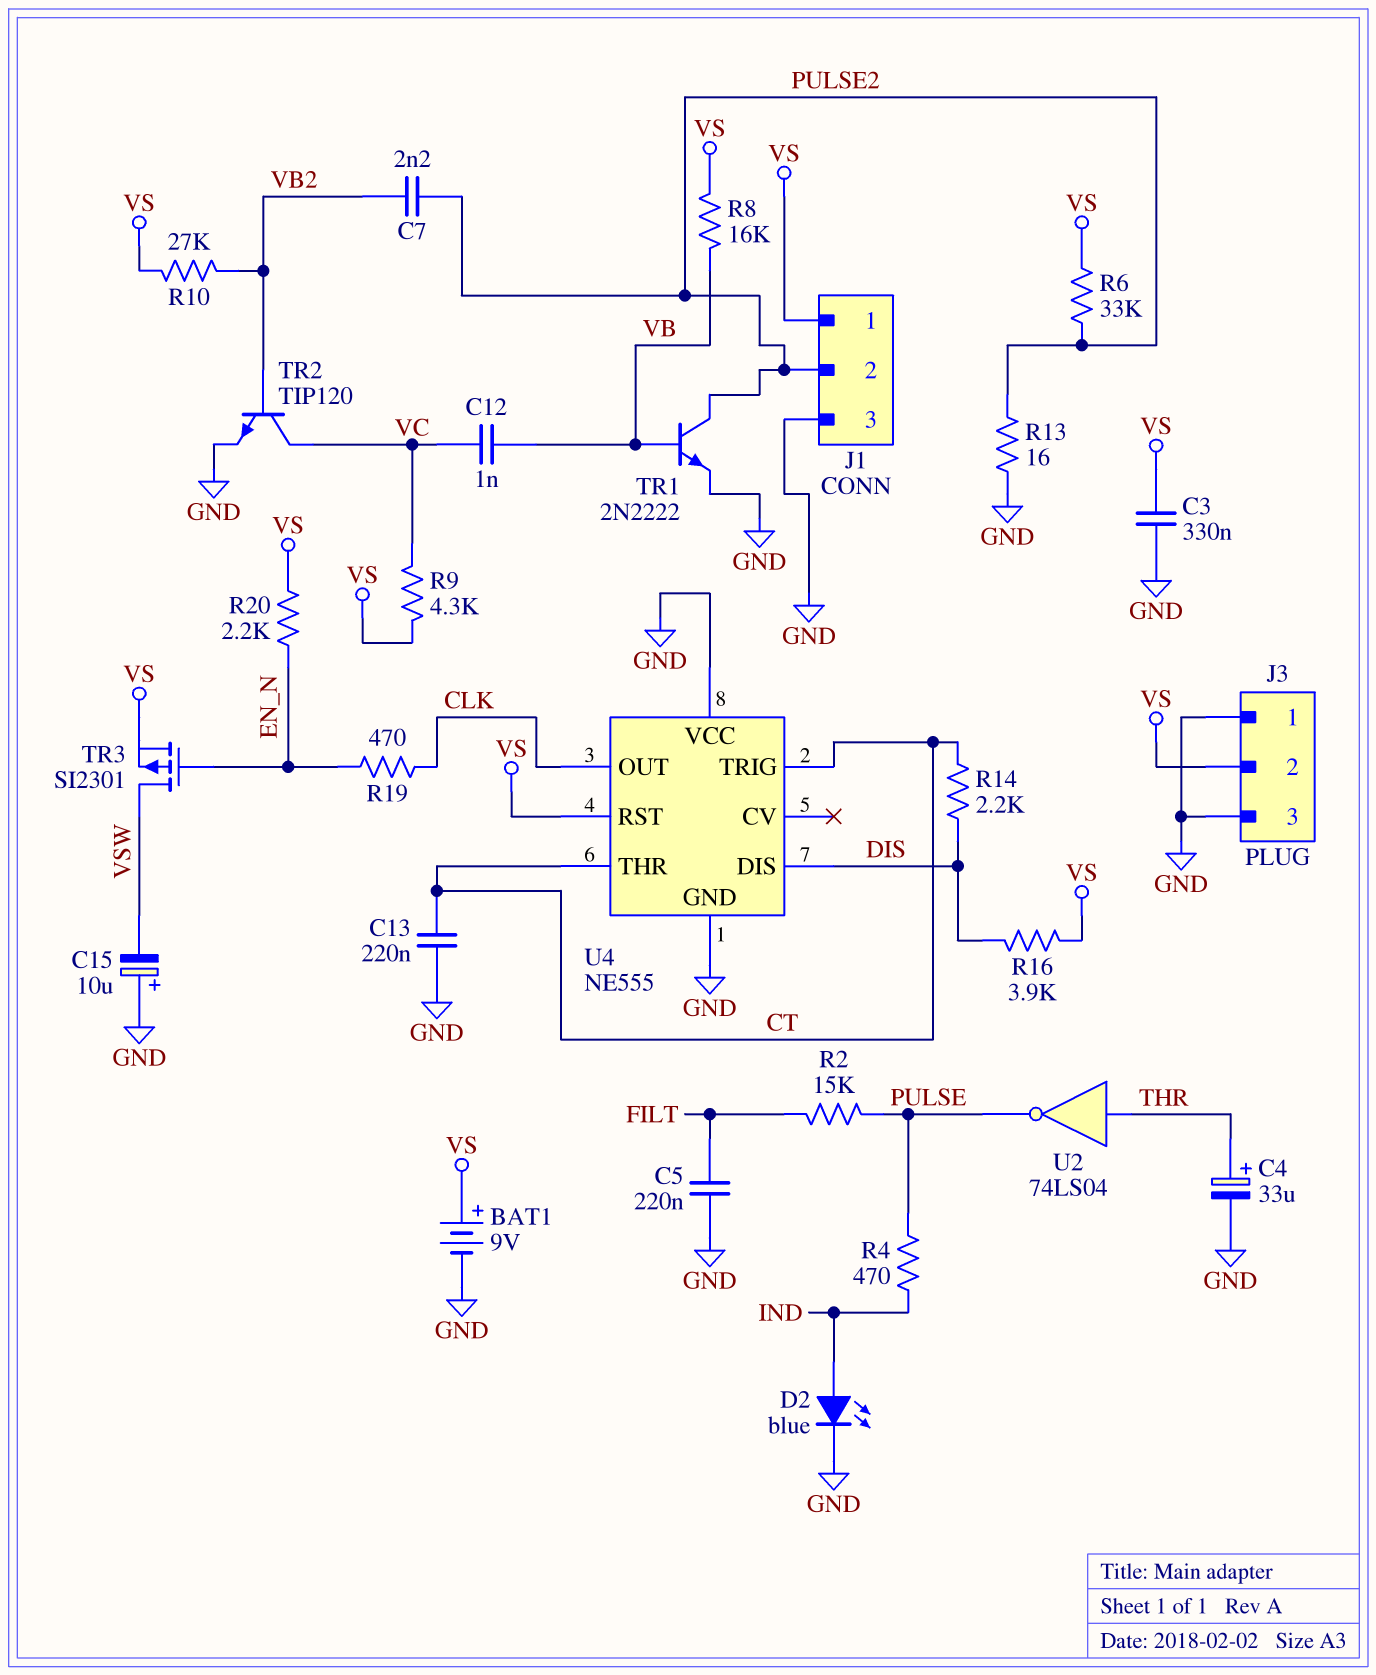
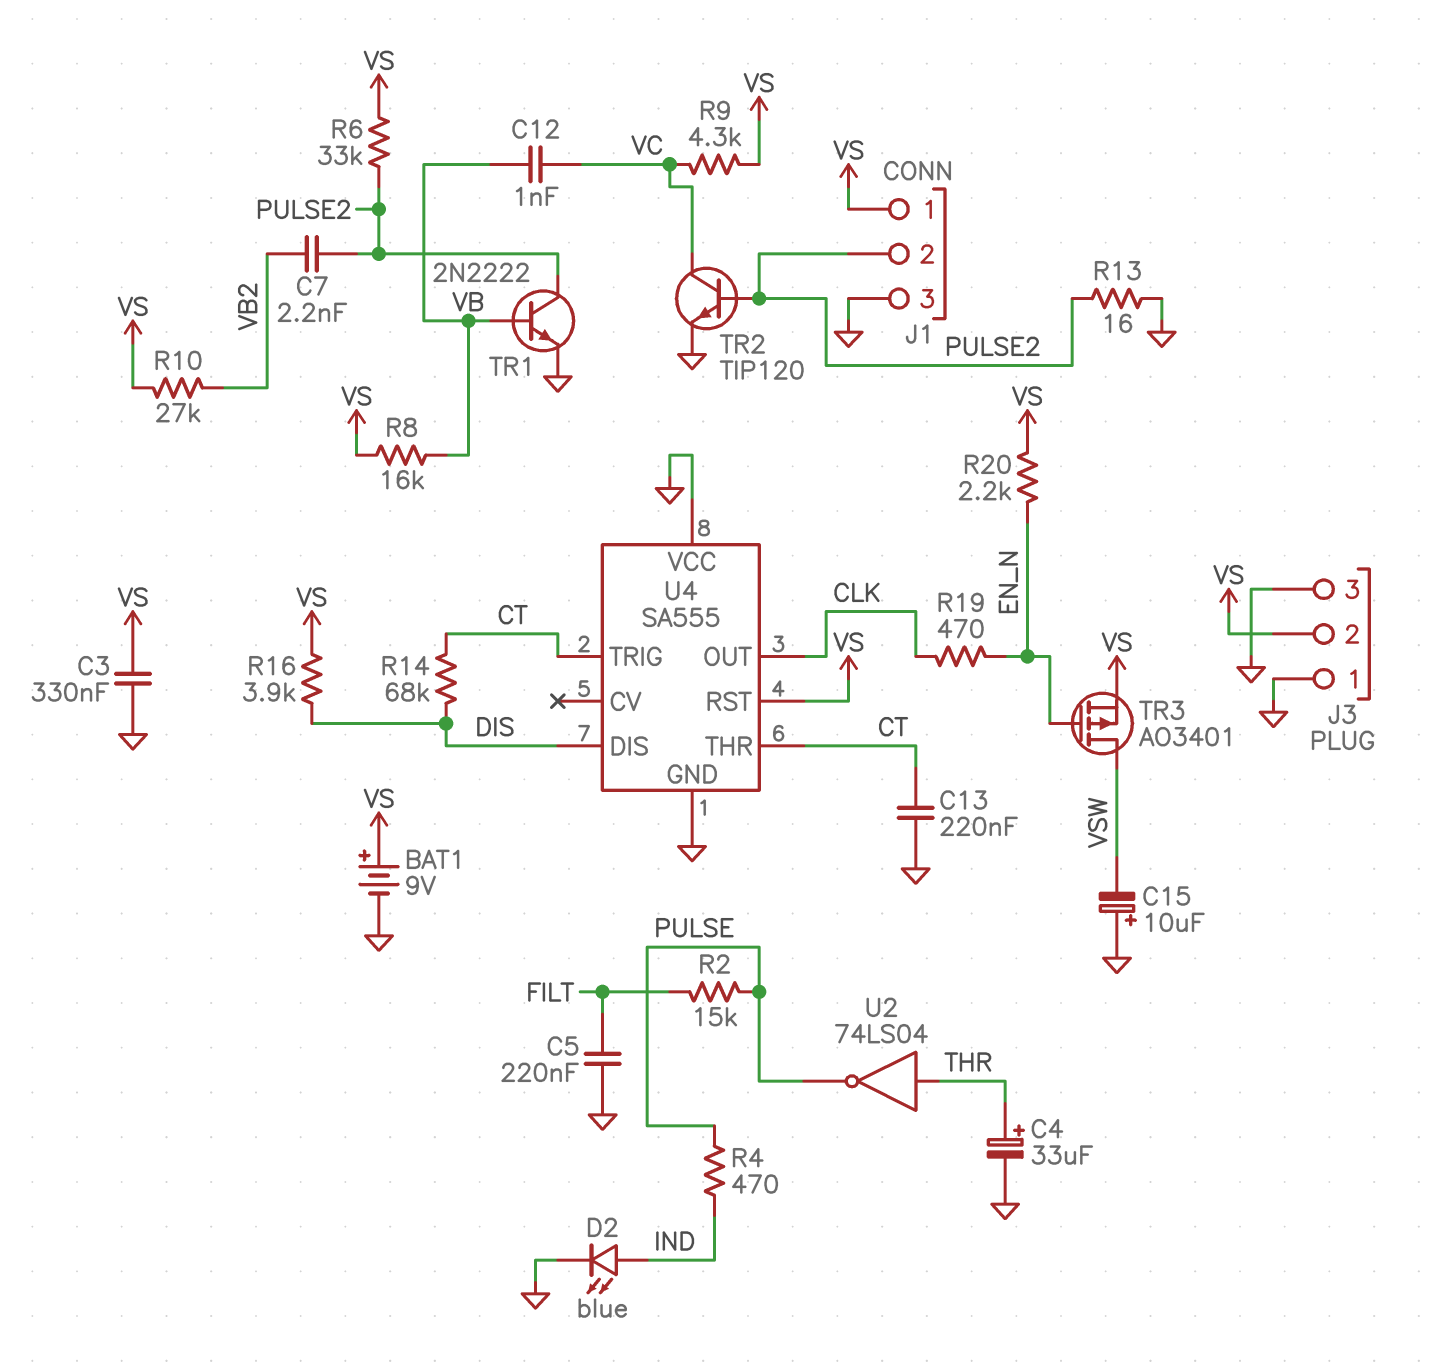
R14: 2.2k (CT, DIS) -> 68k (CT, DIS)
TR2: NPN TIP120 (B VB2, C VC, E GND) -> NPN TIP120 (B PULSE2, C VC, E GND)
TR3: PMOS SI2301 (G EN_N, D VSW, S VS) -> PMOS AO3401 (G EN_N, D VSW, S VS)
U4: NE555 -> SA555

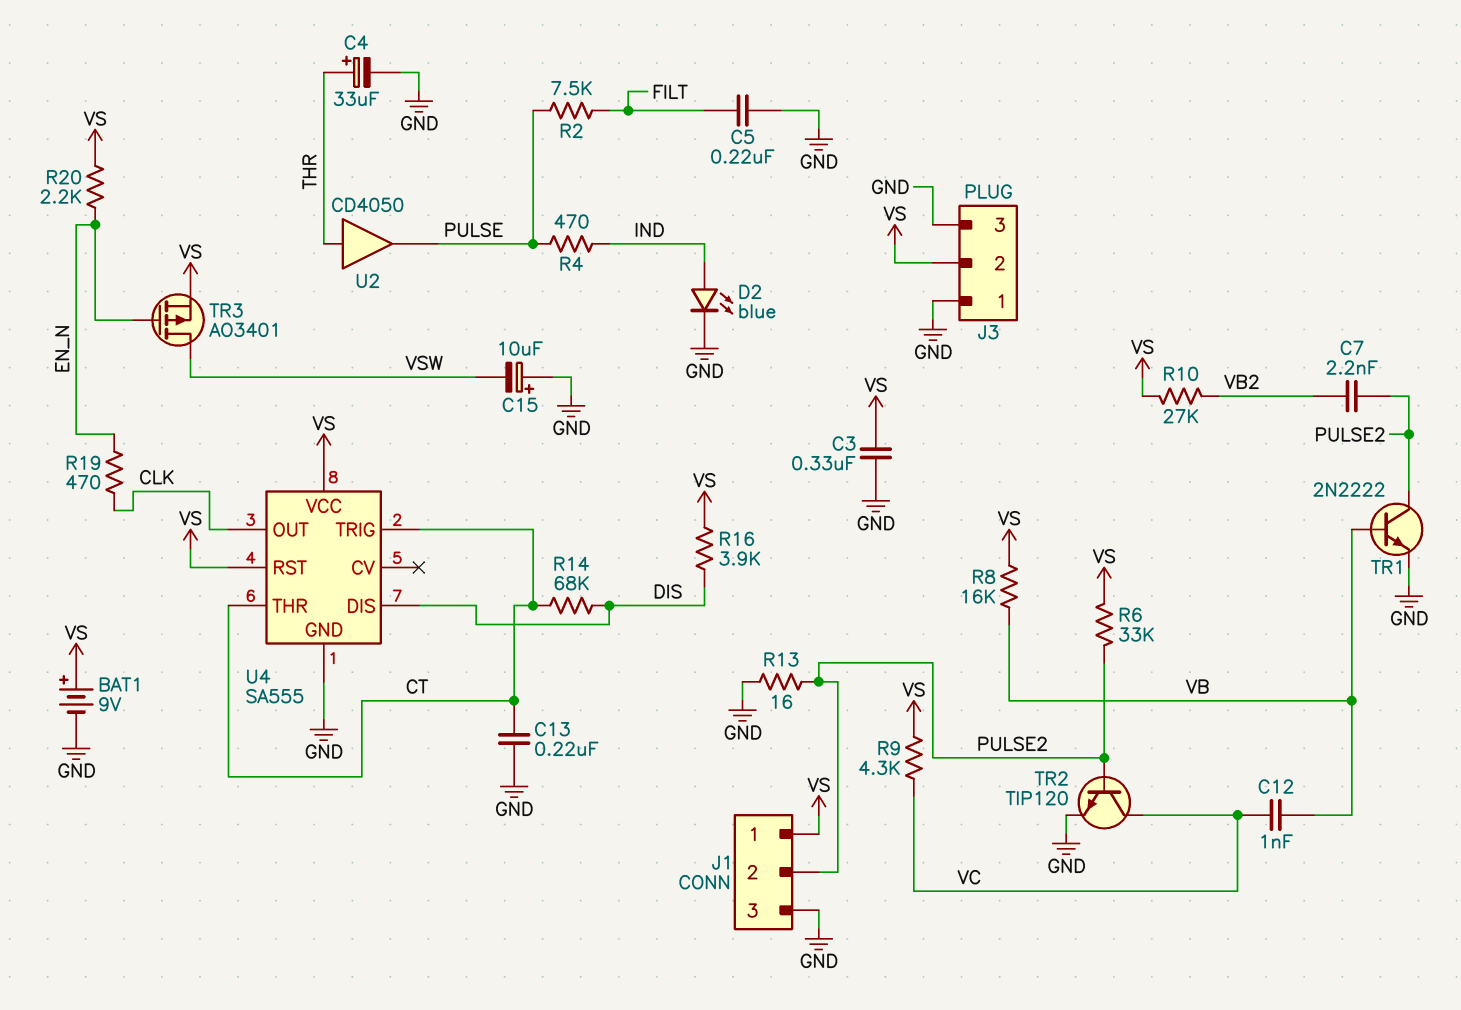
R2: 15k (FILT, PULSE) -> 7.5k (FILT, PULSE)
U2: NOT 74LS04 (in THR, out PULSE) -> buffer CD4050 (in THR, out PULSE)
U4 pin VCC: GND -> VS

